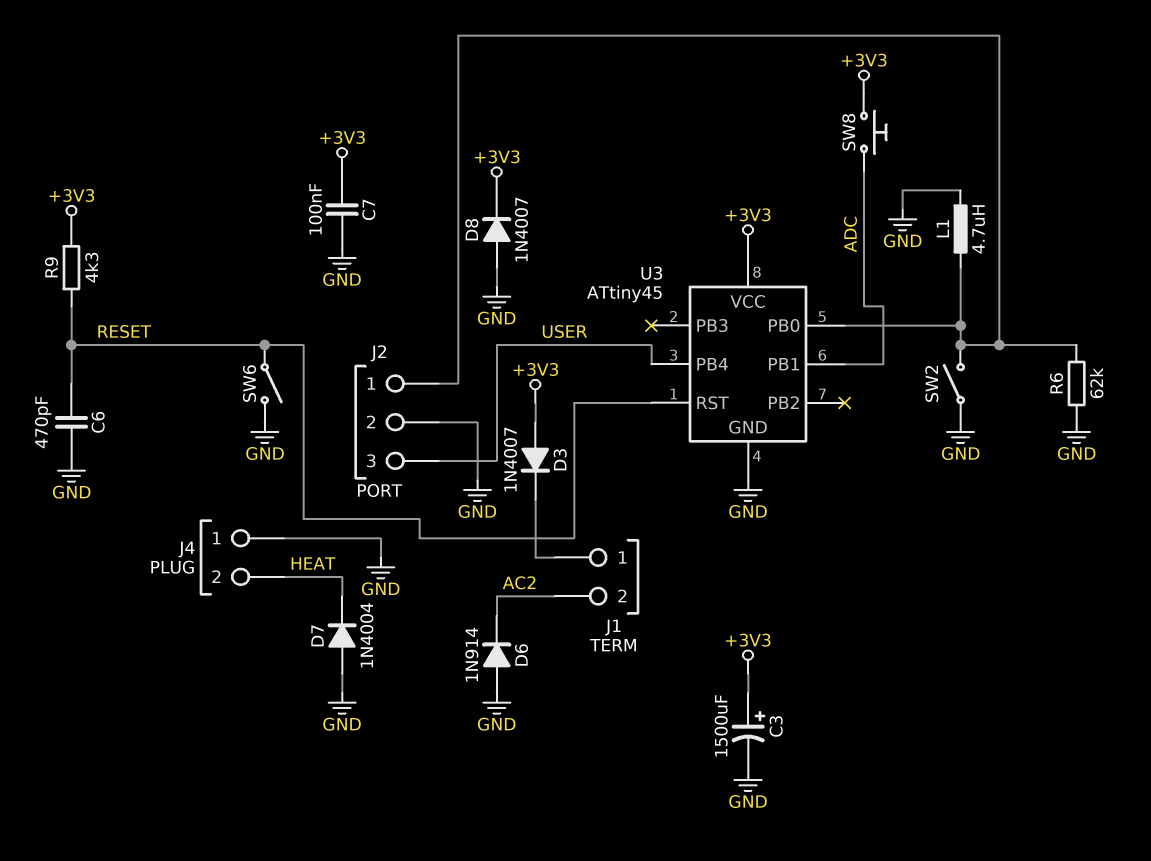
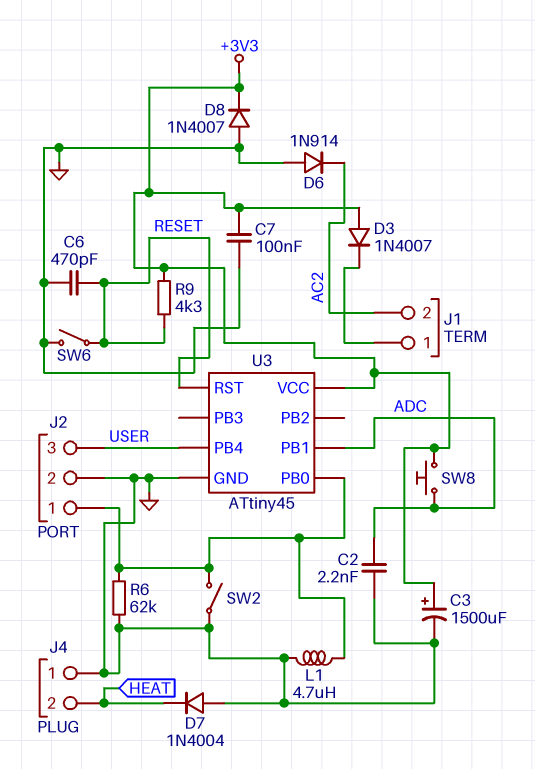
C2: none -> 2.2nF (ADC, GND)

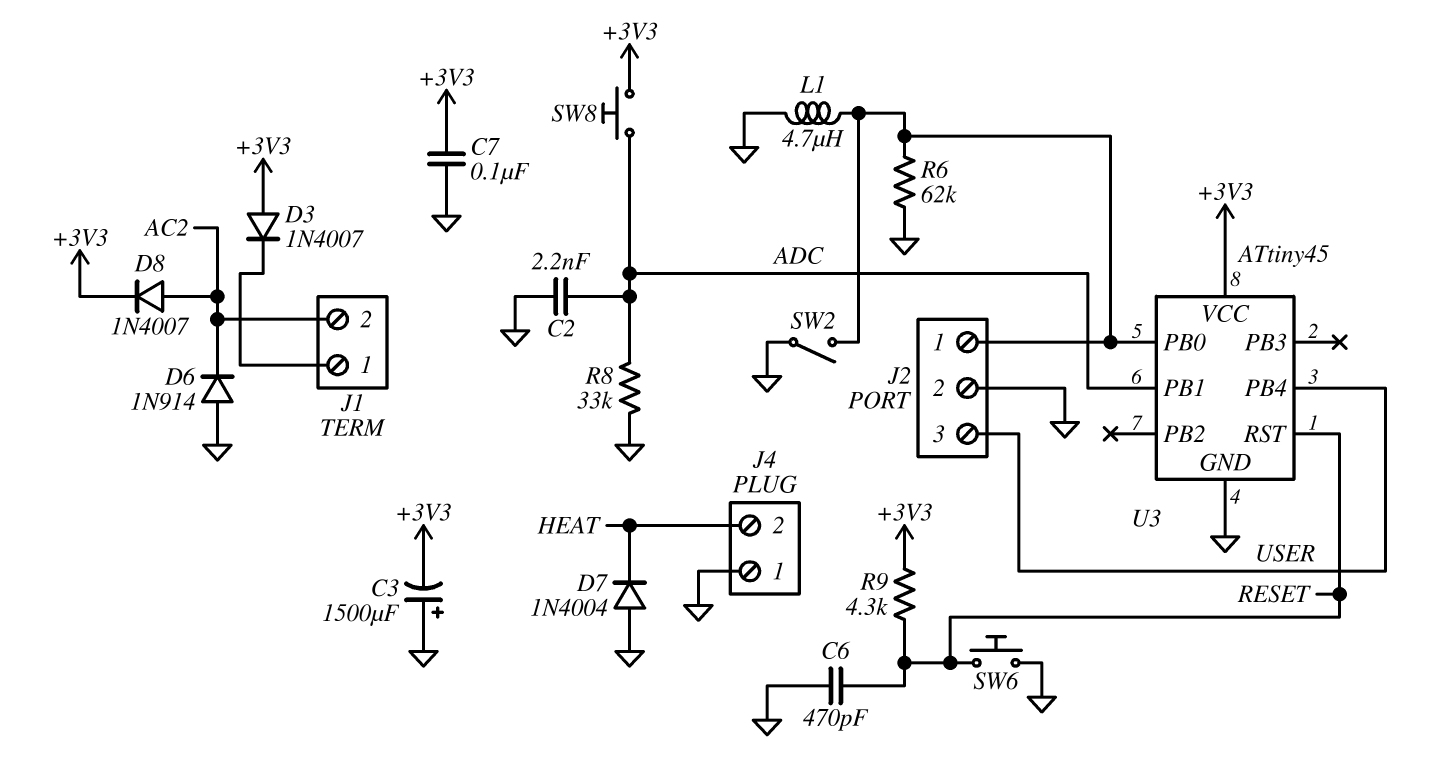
C3: 1500uF (plus +3V3, minus GND) -> 1500uF (plus GND, minus +3V3)
D8: diode 1N4007 (A GND, K +3V3) -> diode 1N4007 (A AC2, K +3V3)
R8: none -> 33k (ADC, GND)
SW6: switch (GND, RESET) -> button (GND, RESET)

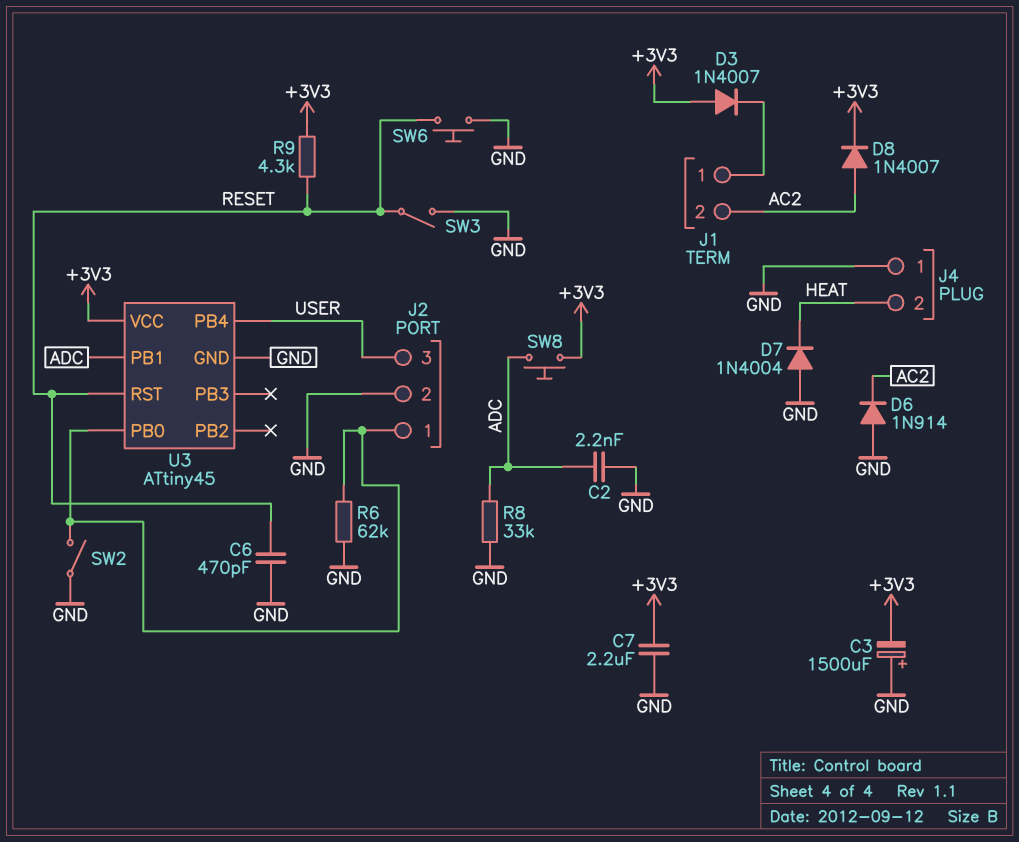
C7: 100nF (+3V3, GND) -> 2.2uF (+3V3, GND)
L1: 4.7uH (GND, J2/1) -> none
SW3: none -> switch (GND, RESET)

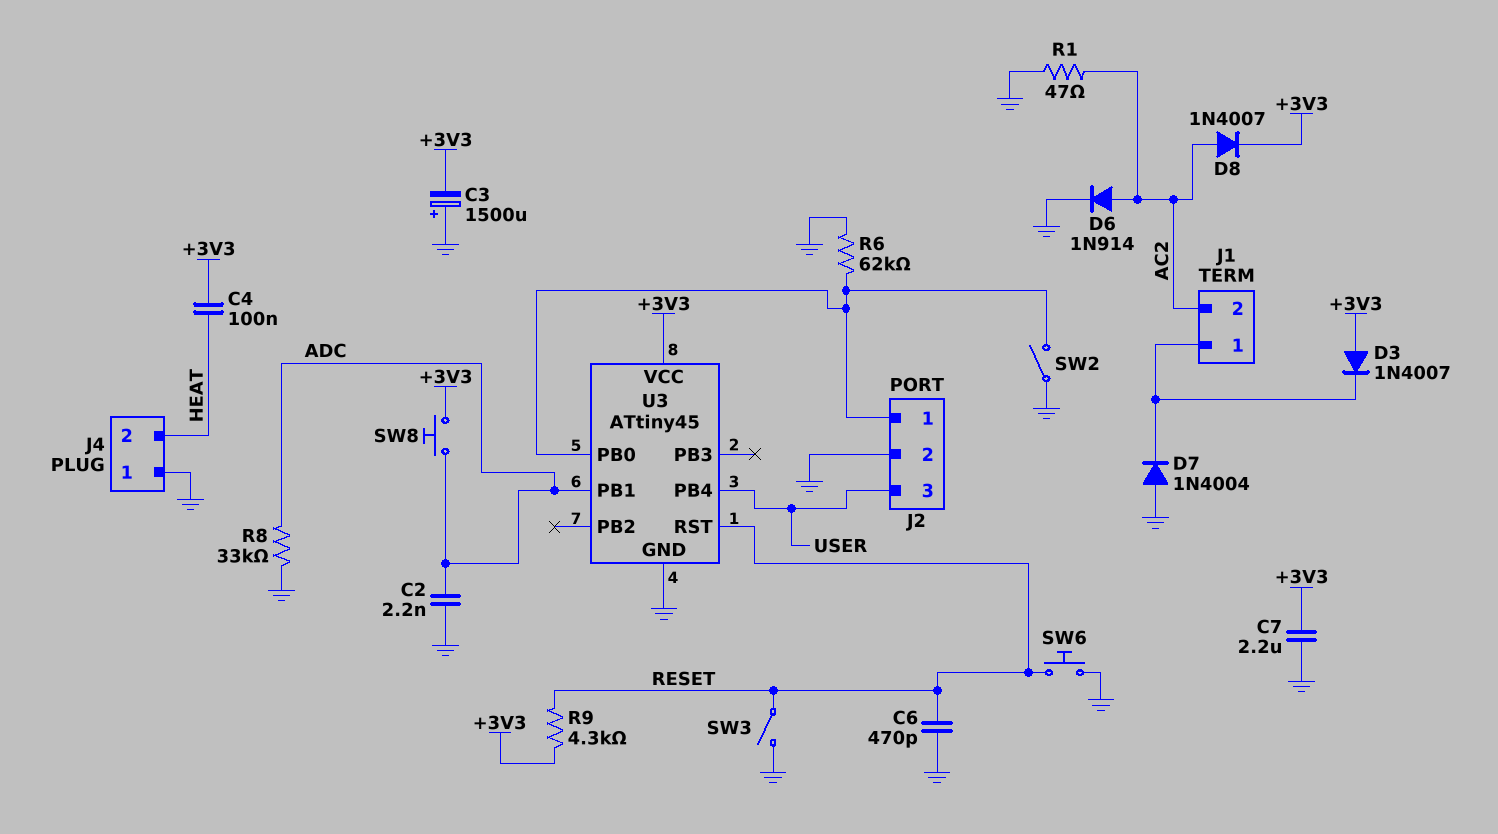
C4: none -> 100nF (+3V3, HEAT)
D6: diode 1N914 (A GND, K AC2) -> diode 1N914 (A AC2, K GND)
D7: diode 1N4004 (A GND, K HEAT) -> diode 1N4004 (A GND, K J1/1)
R1: none -> 47 (AC2, GND)

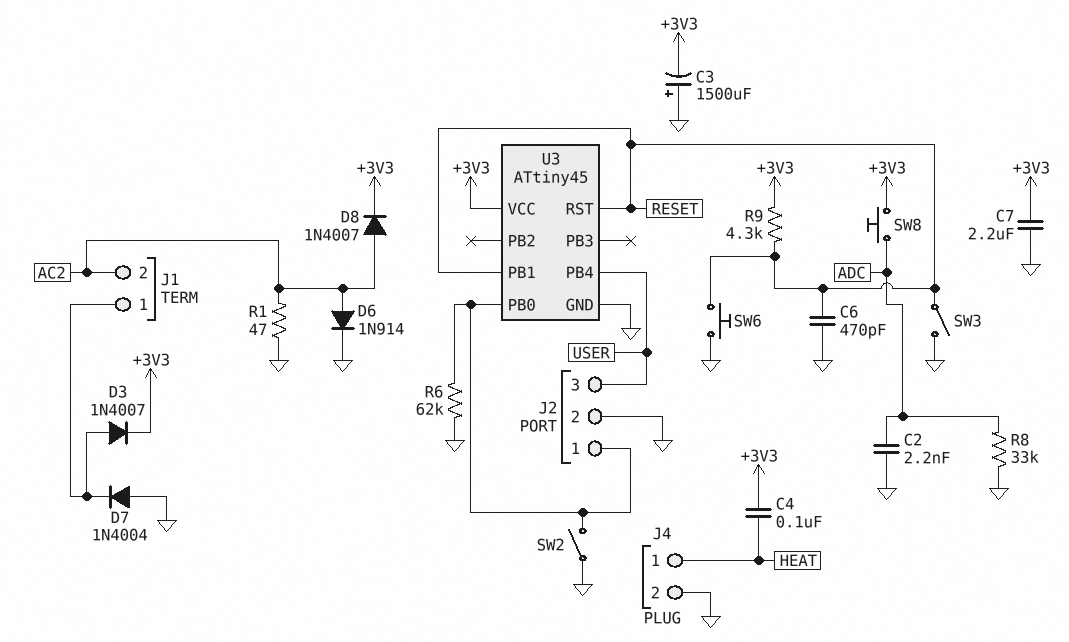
D3: diode 1N4007 (A +3V3, K J1/1) -> diode 1N4007 (A J1/1, K +3V3)
J4 pin 1: GND -> HEAT
J4 pin 2: HEAT -> GND
U3 pin PB1: ADC -> RESET

